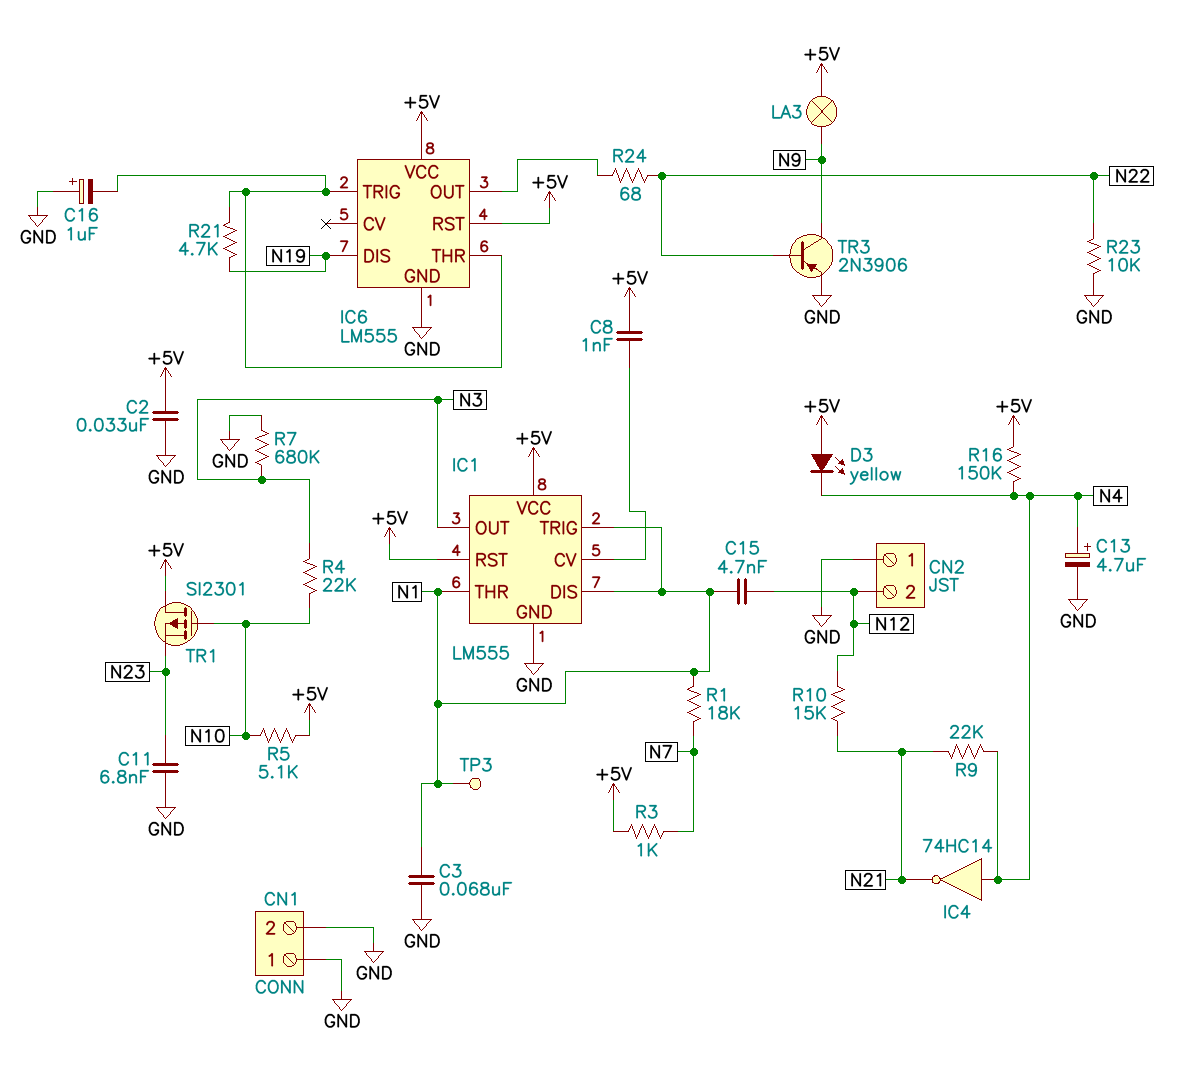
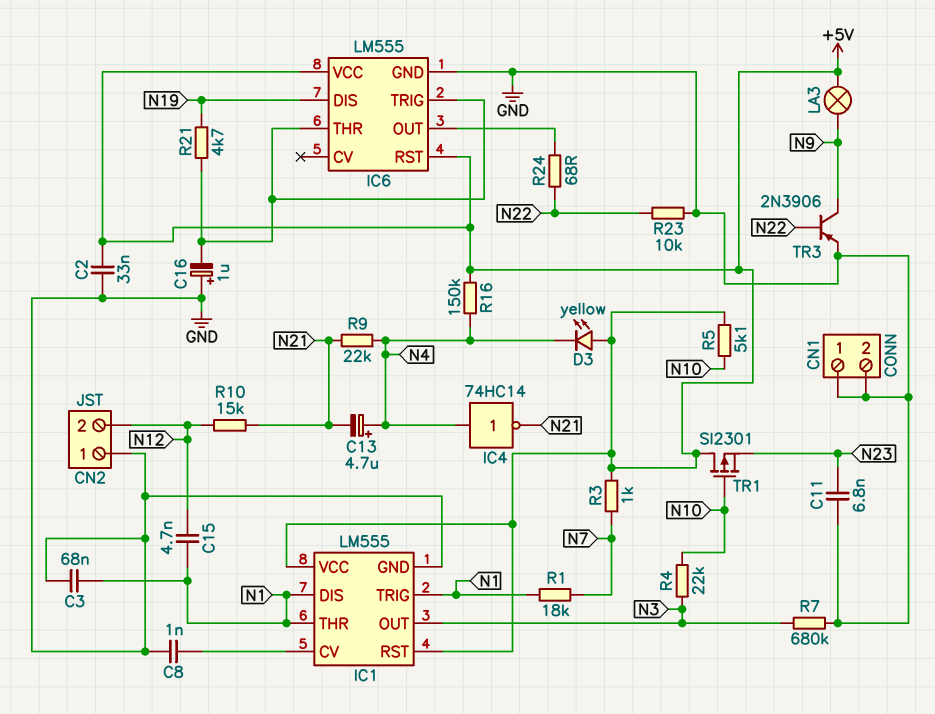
C8: 1nF (+5V, IC1/CV) -> 1nF (GND, IC1/CV)
C13: 4.7uF (plus N4, minus GND) -> 4.7uF (plus N4, minus N21)
TP3: test point (N1) -> none

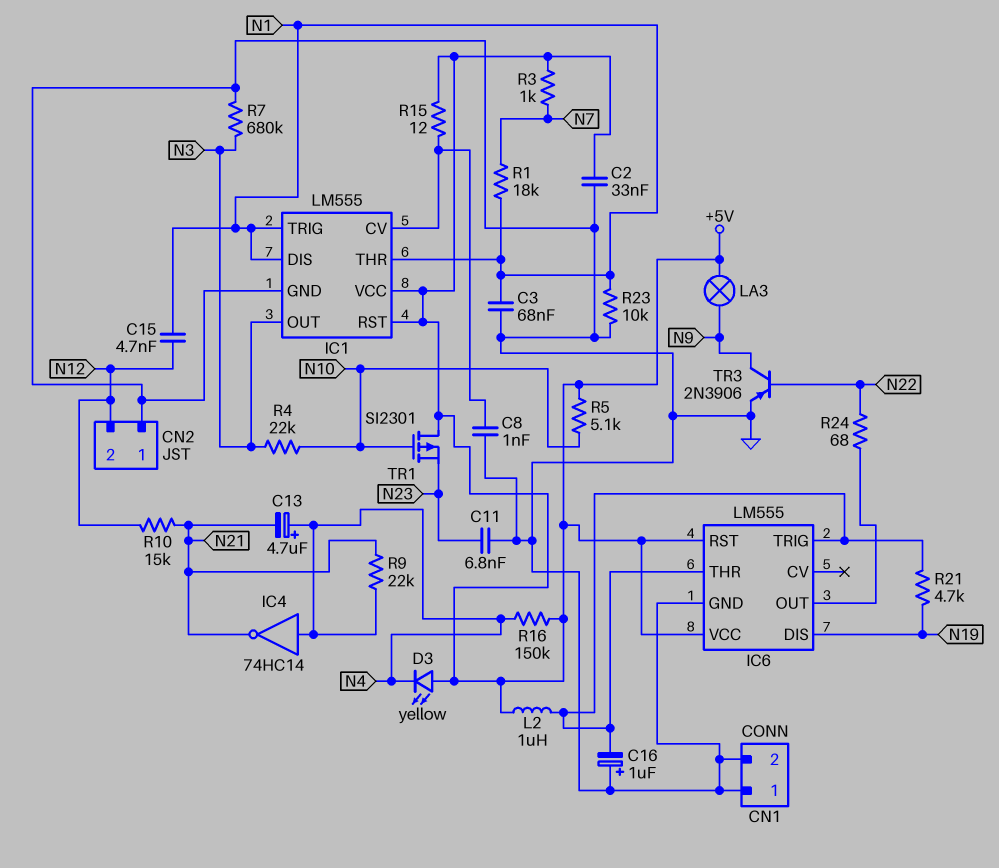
L2: none -> 1uH (+5V, IC6/THR)
R15: none -> 12 (+5V, IC1/CV)
R23: 10k (GND, N22) -> 10k (GND, N1)

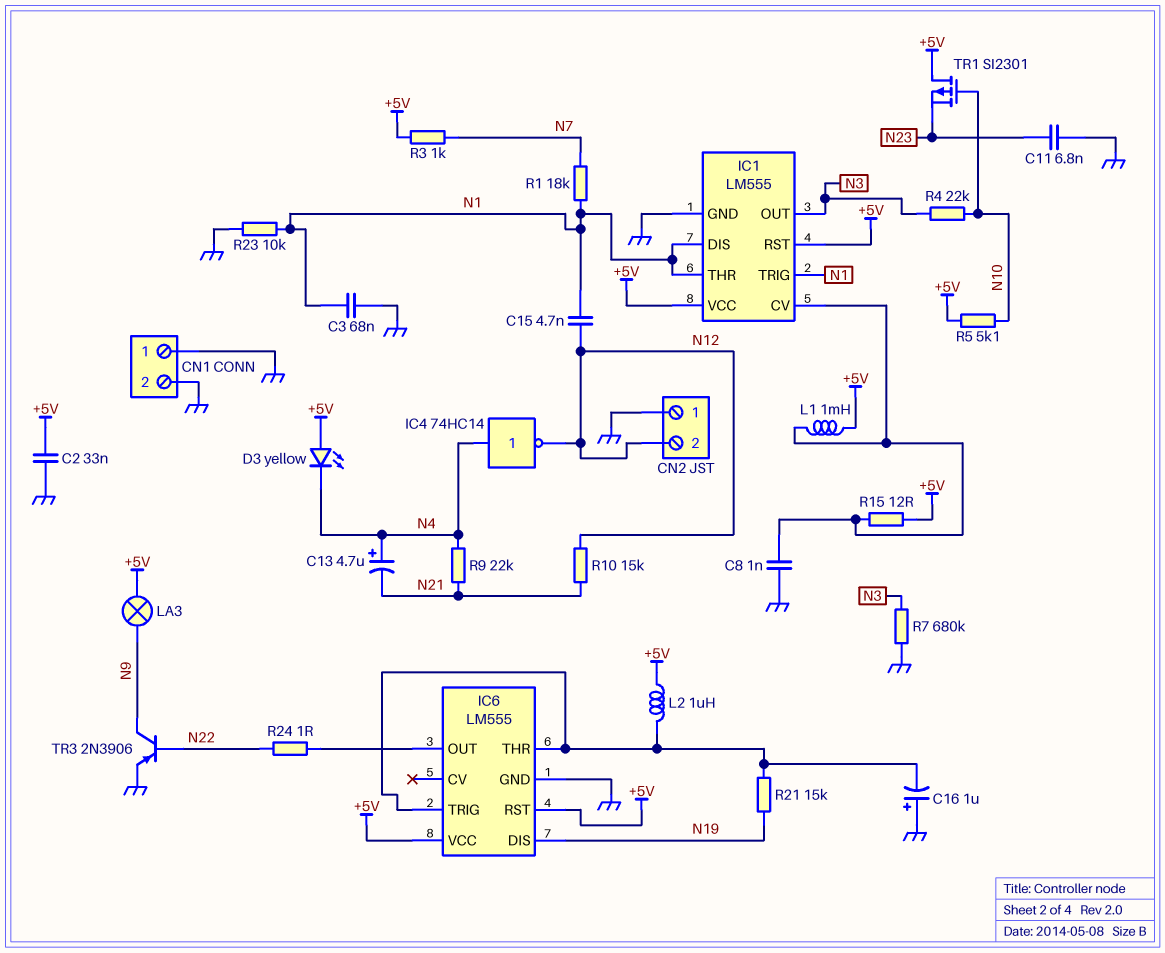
IC4: NOT 74HC14 (in N4, out N21) -> NOT 74HC14 (in N4, out N12)
L1: none -> 1mH (+5V, IC1/CV)
R16: 150k (+5V, N4) -> none
R21: 4.7k (IC6/THR, N19) -> 15k (IC6/THR, N19)
R24: 68 (IC6/OUT, N22) -> 1 (IC6/OUT, N22)

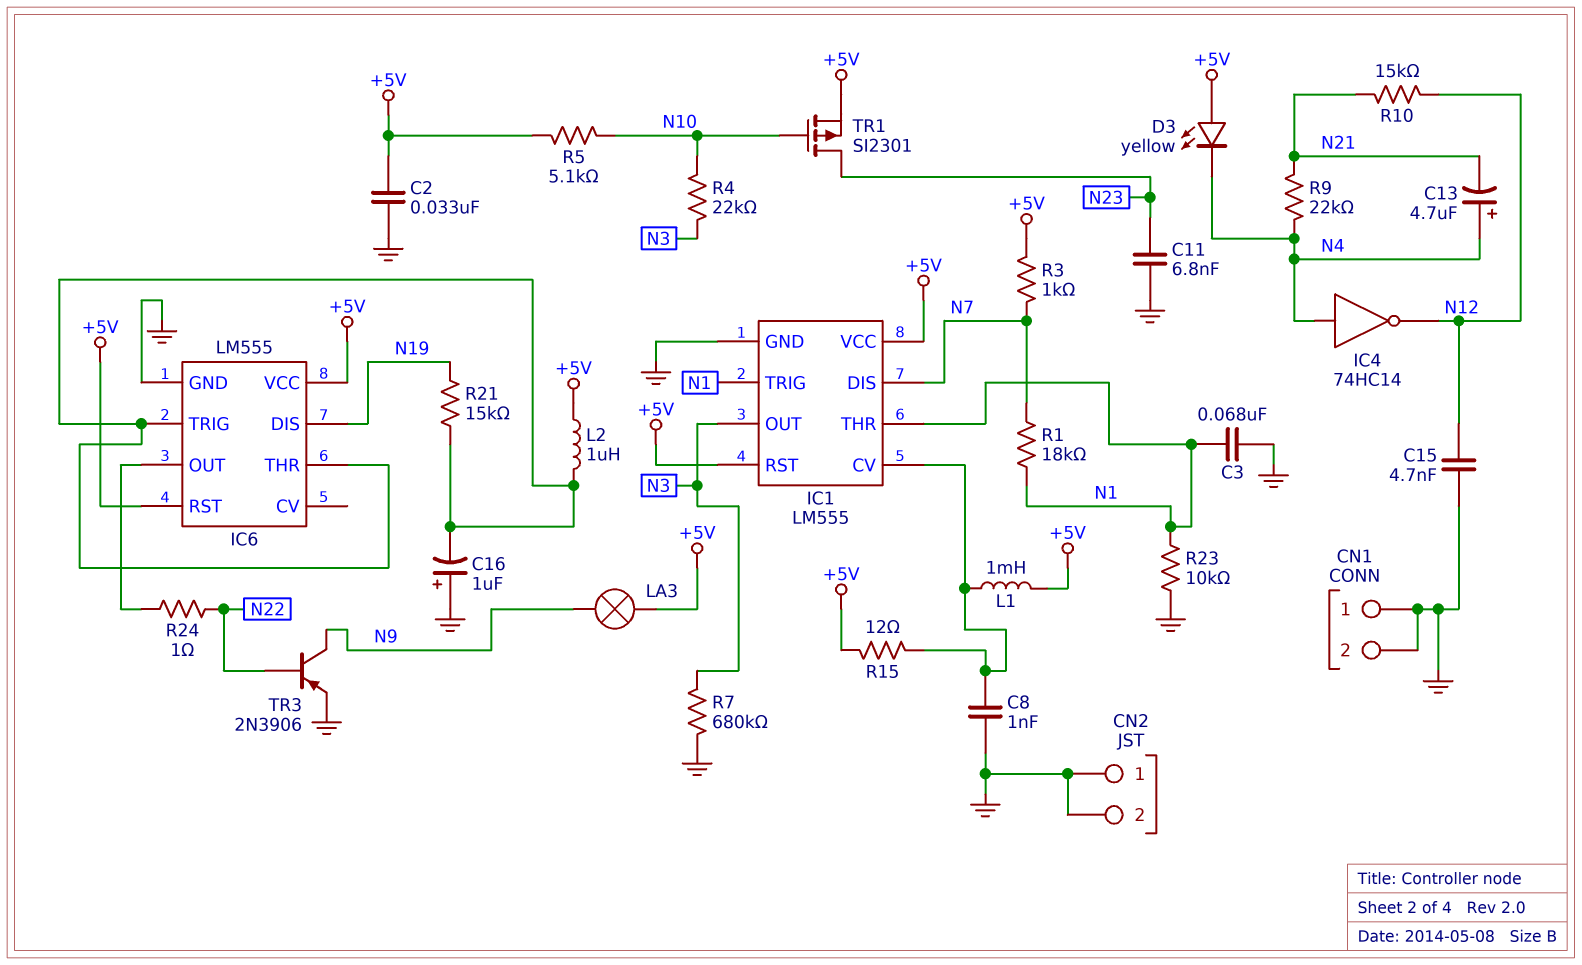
C15: 4.7nF (N1, N12) -> 4.7nF (GND, N12)
CN2 pin 2: N12 -> GND
IC1 pin DIS: N1 -> N7
TR1: PMOS SI2301 (G N10, D +5V, S N23) -> PMOS SI2301 (G N10, D N23, S +5V)

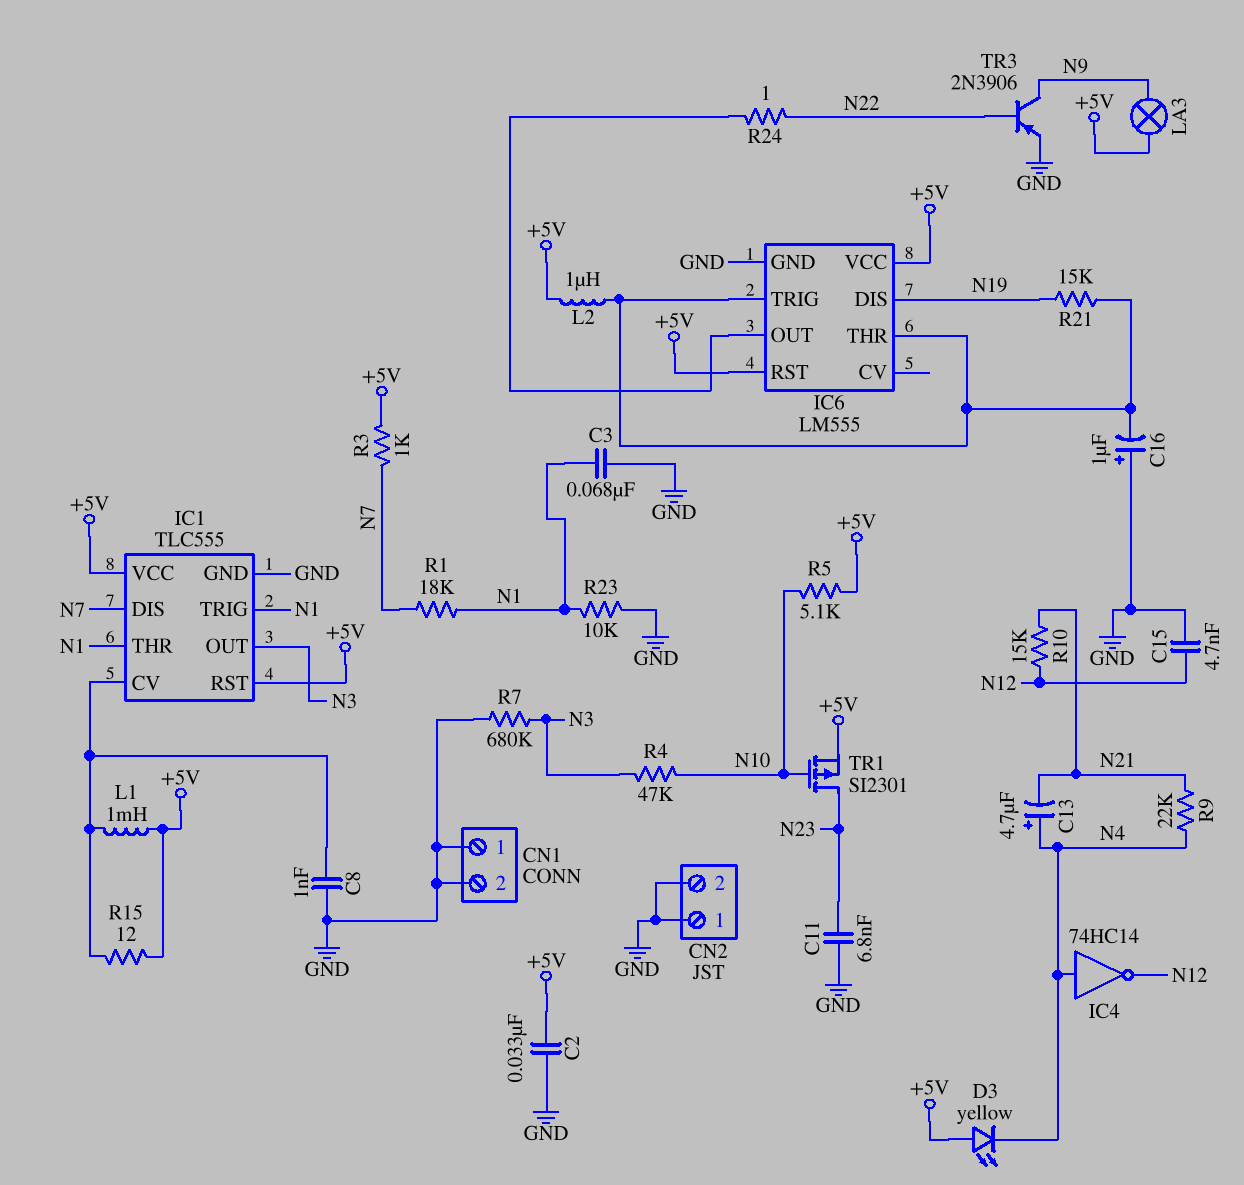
IC1: LM555 -> TLC555
R4: 22k (N3, N10) -> 47k (N3, N10)

